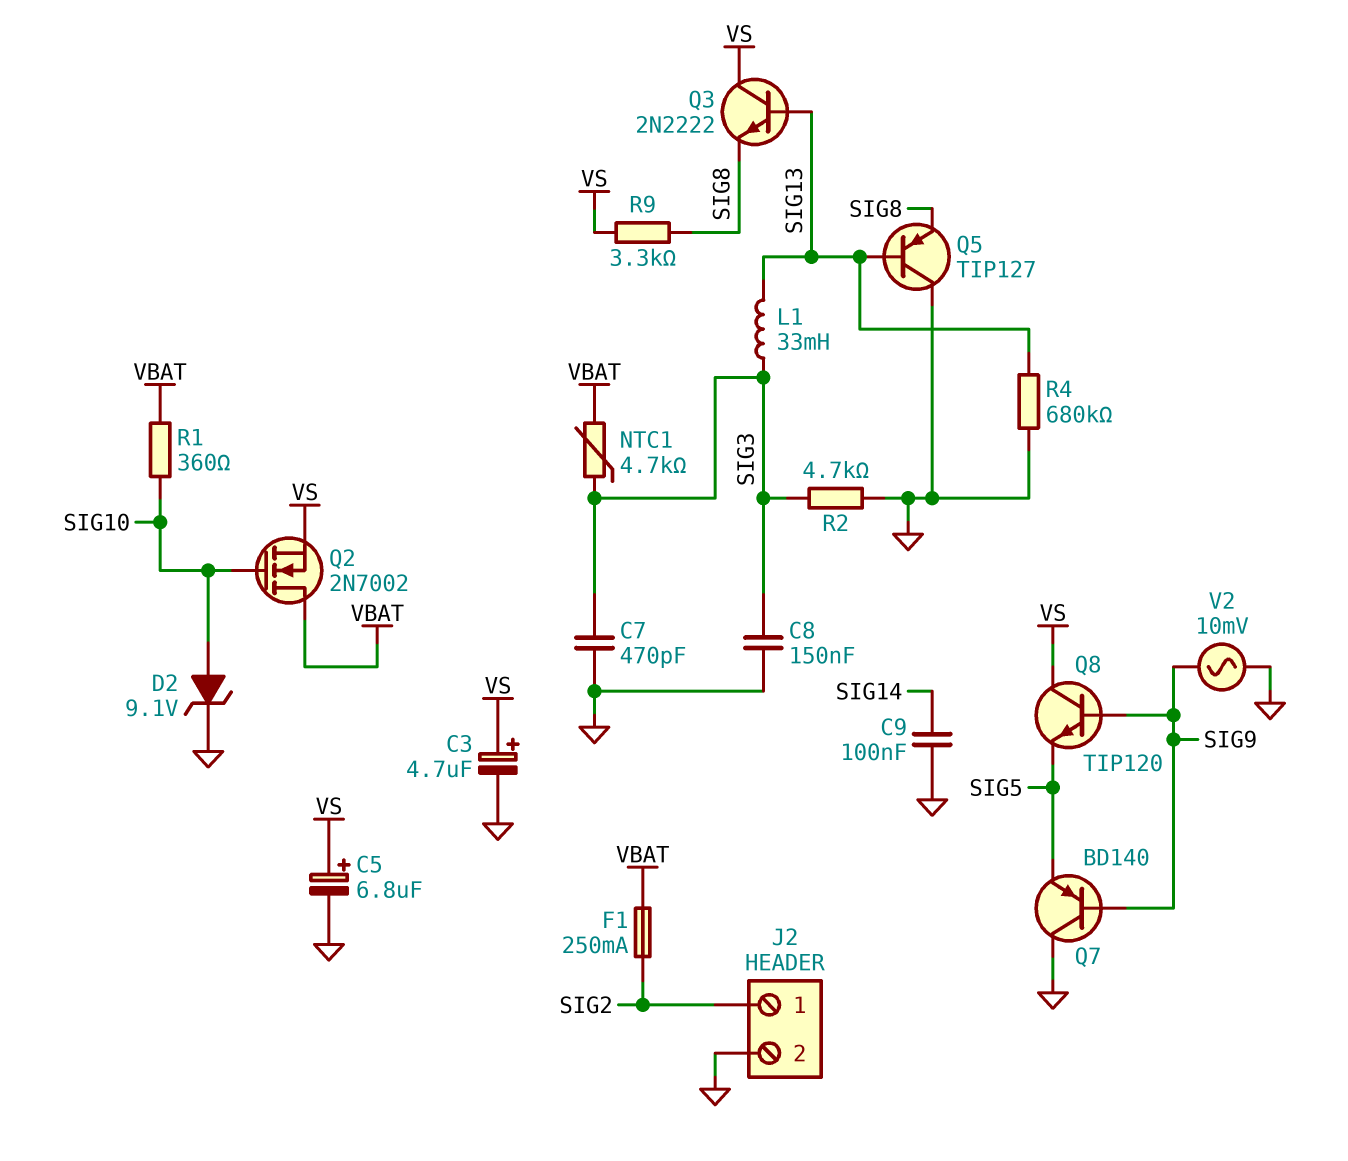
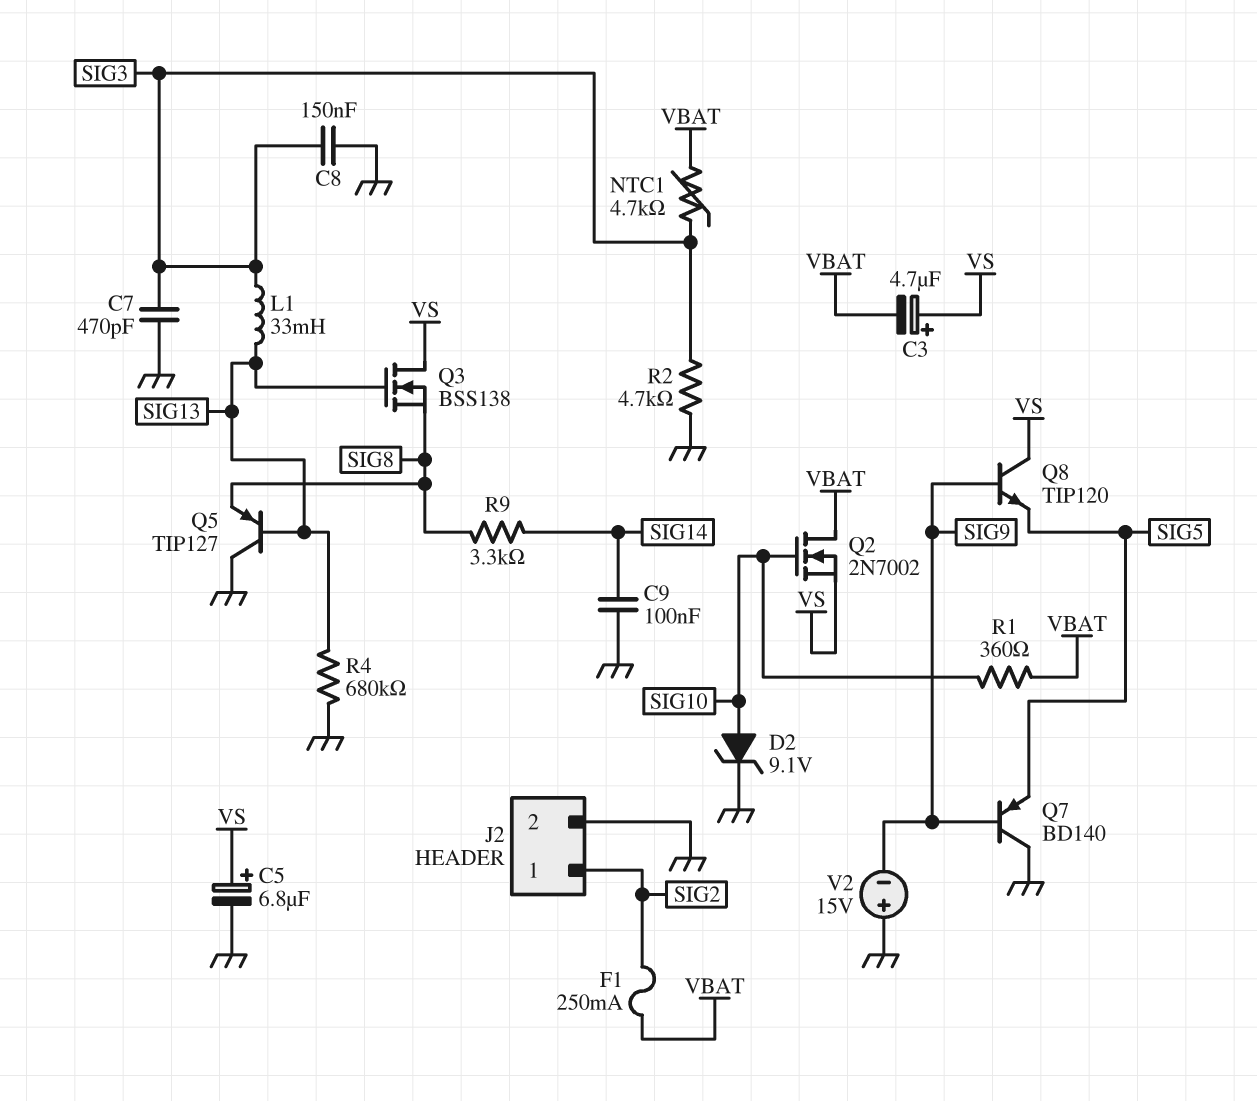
C3: 4.7uF (plus VS, minus GND) -> 4.7uF (plus VS, minus VBAT)
Q3: NPN 2N2222 (B SIG13, C VS, E SIG8) -> NMOS BSS138 (G SIG13, D VS, S SIG8)
R9: 3.3k (SIG8, VS) -> 3.3k (SIG8, SIG14)
V2: AC 10mV (GND, SIG9) -> 15V (plus GND, minus SIG9)

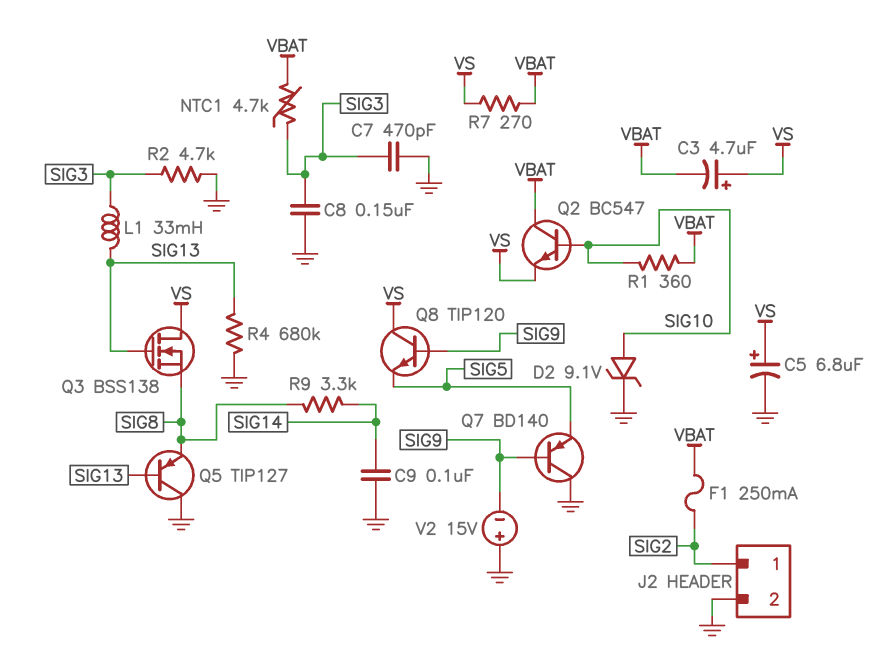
Q2: NMOS 2N7002 (G SIG10, D VBAT, S VS) -> NPN BC547 (B SIG10, C VBAT, E VS)
R7: none -> 270 (VBAT, VS)

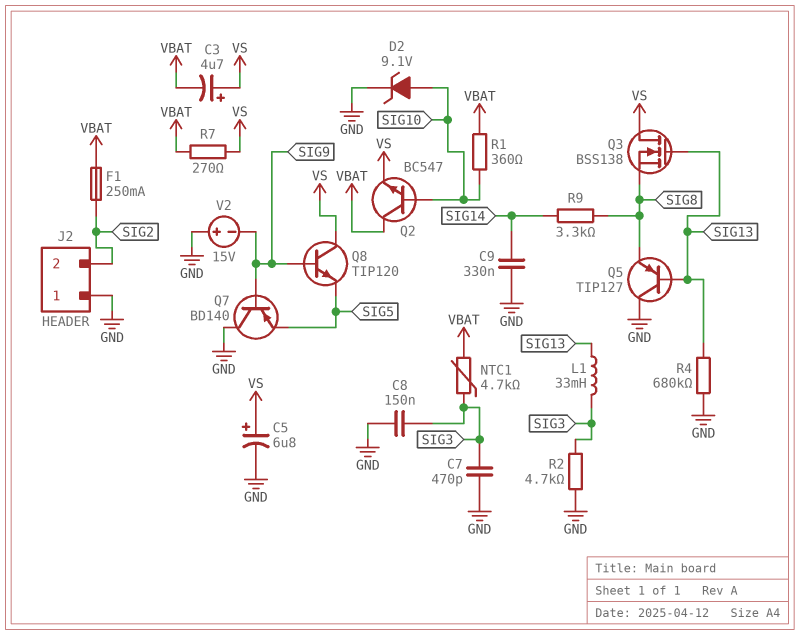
C9: 100nF (GND, SIG14) -> 330nF (GND, SIG14)
J2 pin 1: SIG2 -> GND
J2 pin 2: GND -> SIG2

